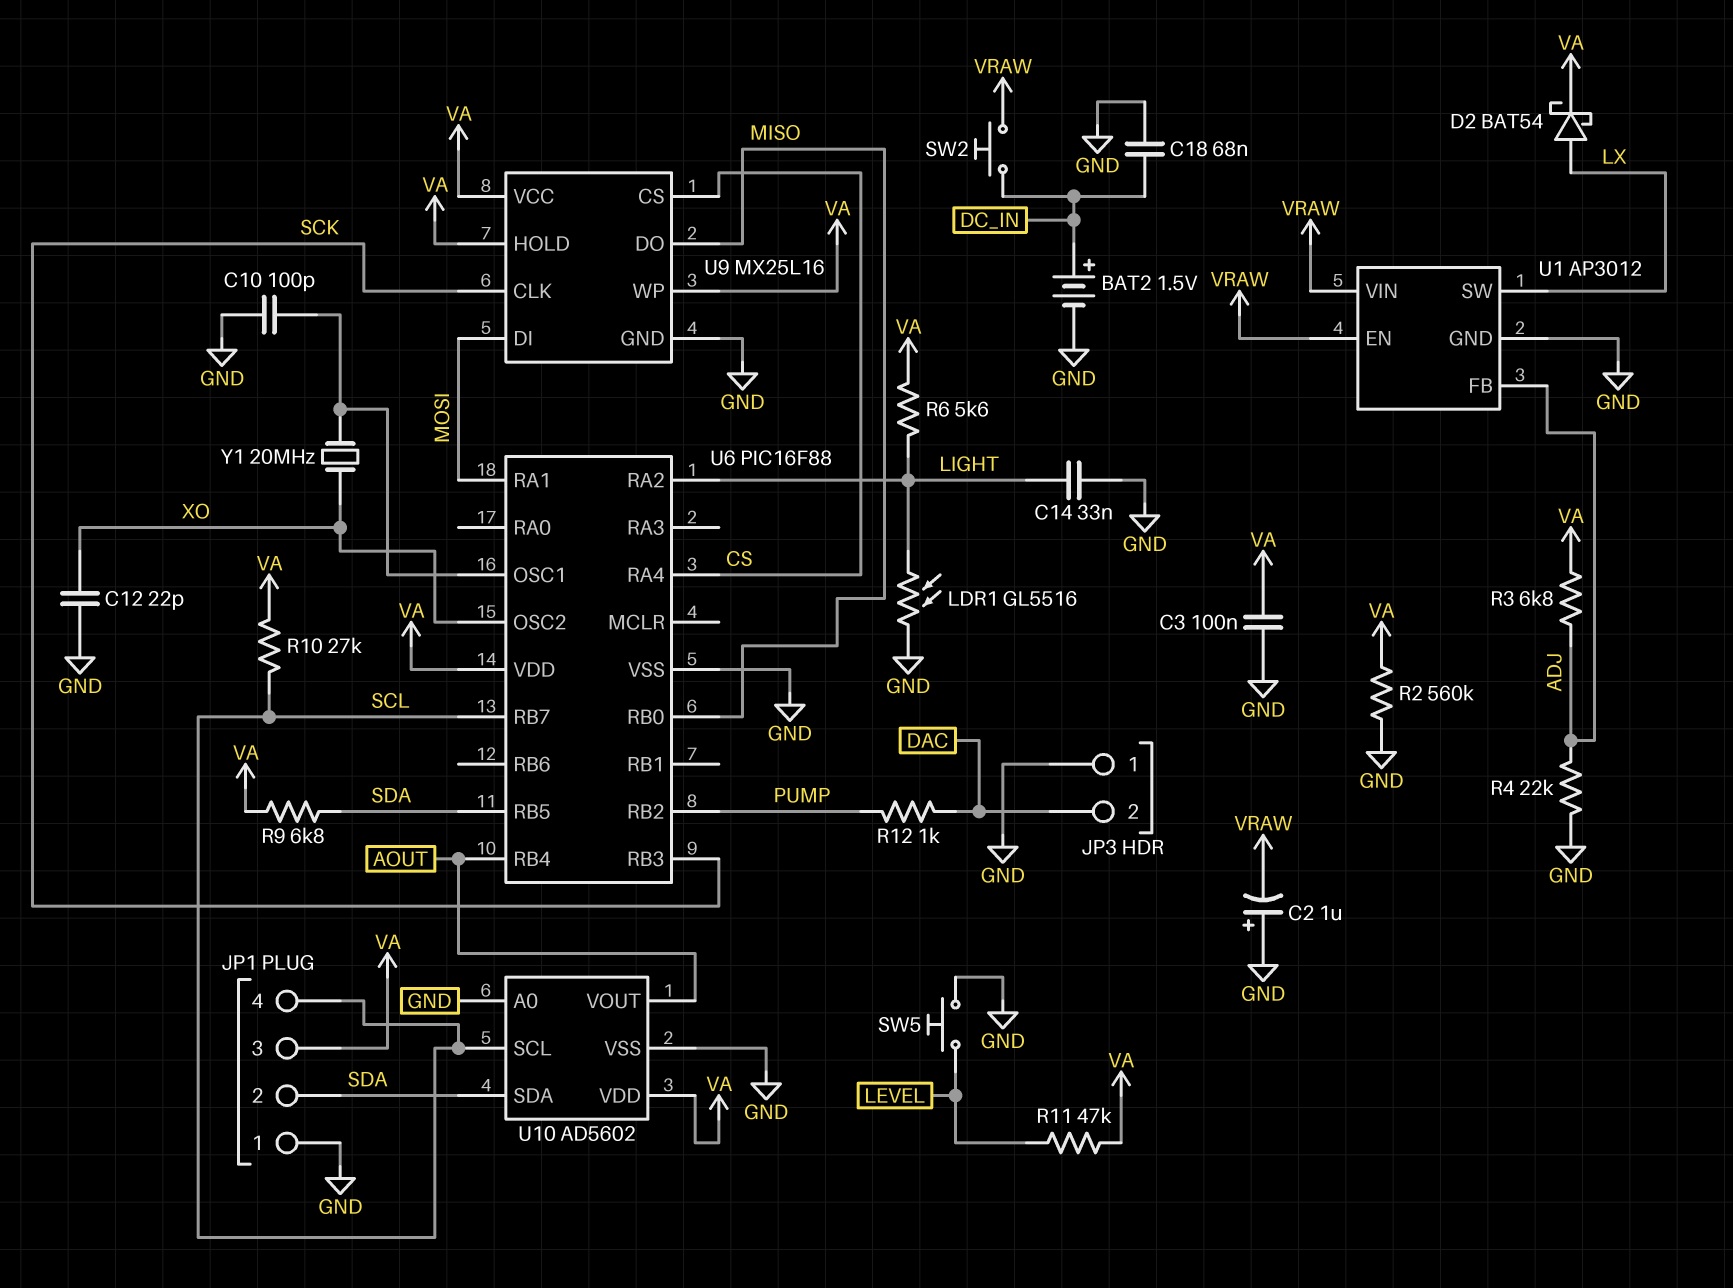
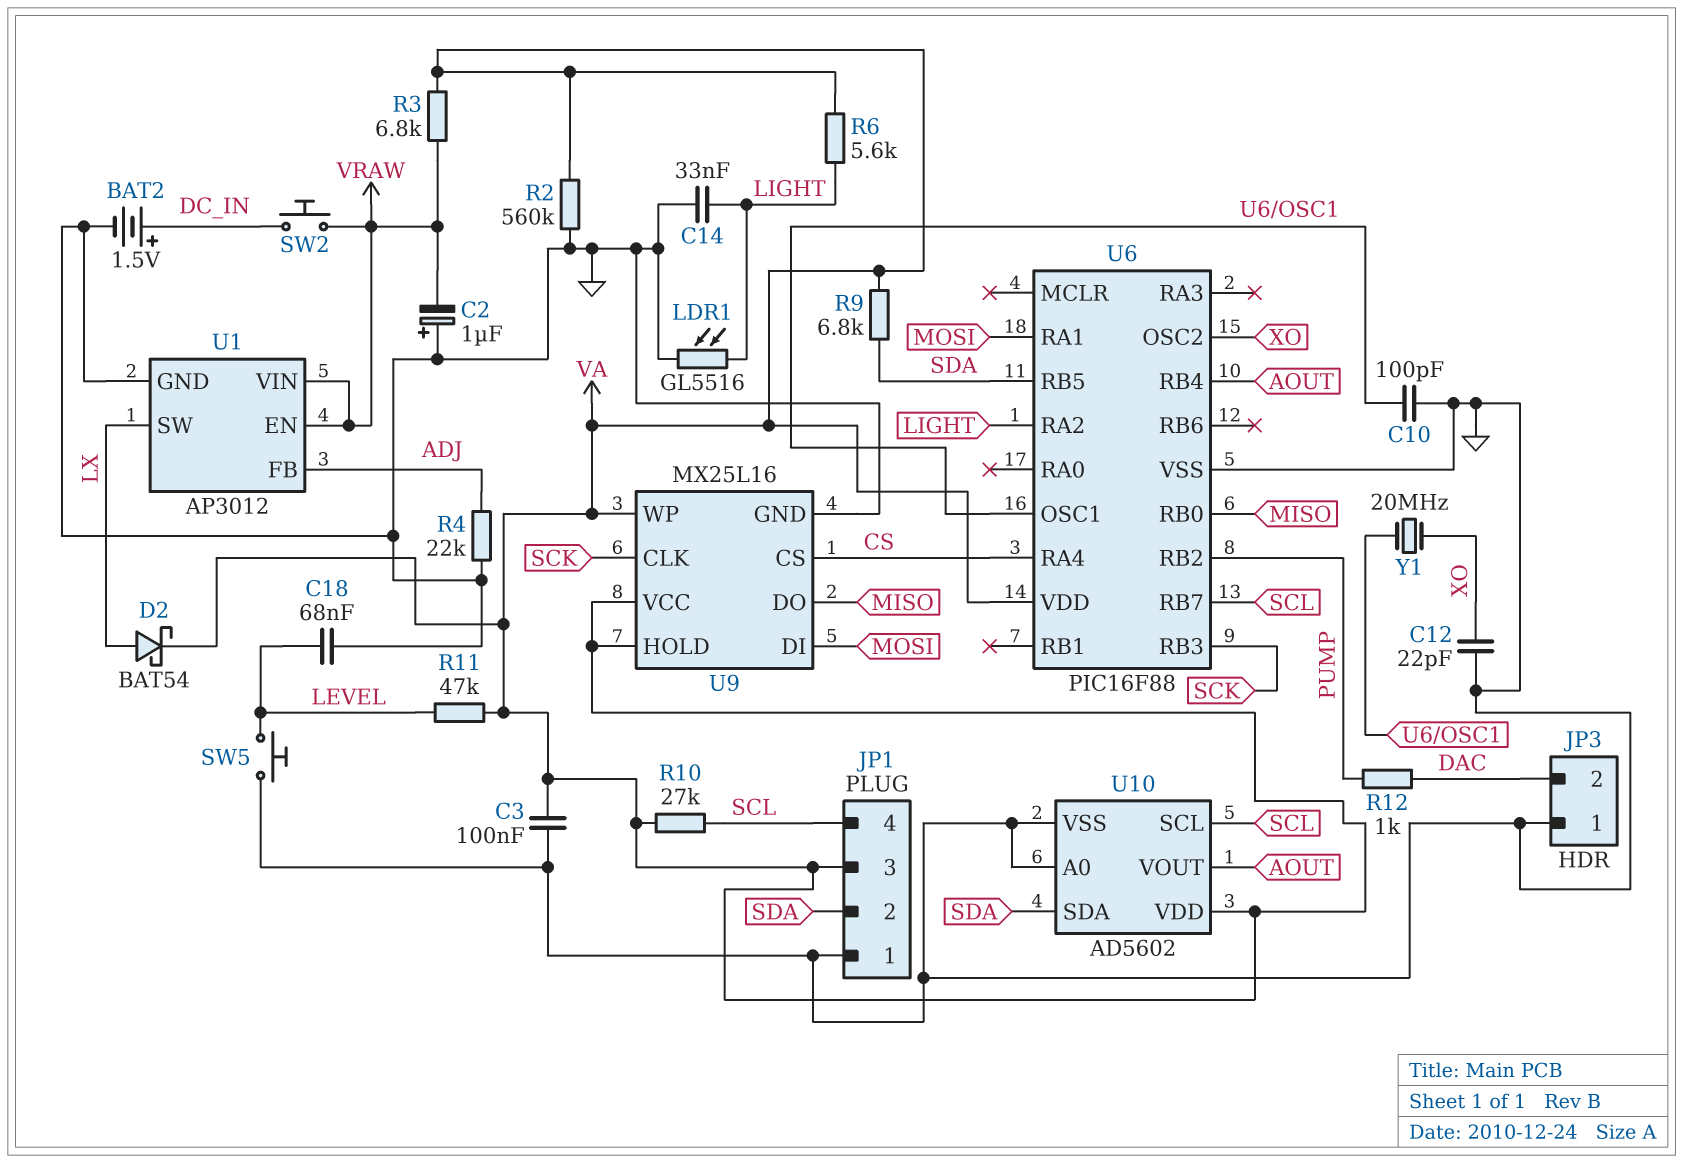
C18: 68nF (DC_IN, GND) -> 68nF (GND, LEVEL)
R3: 6.8k (ADJ, VA) -> 6.8k (VA, VRAW)

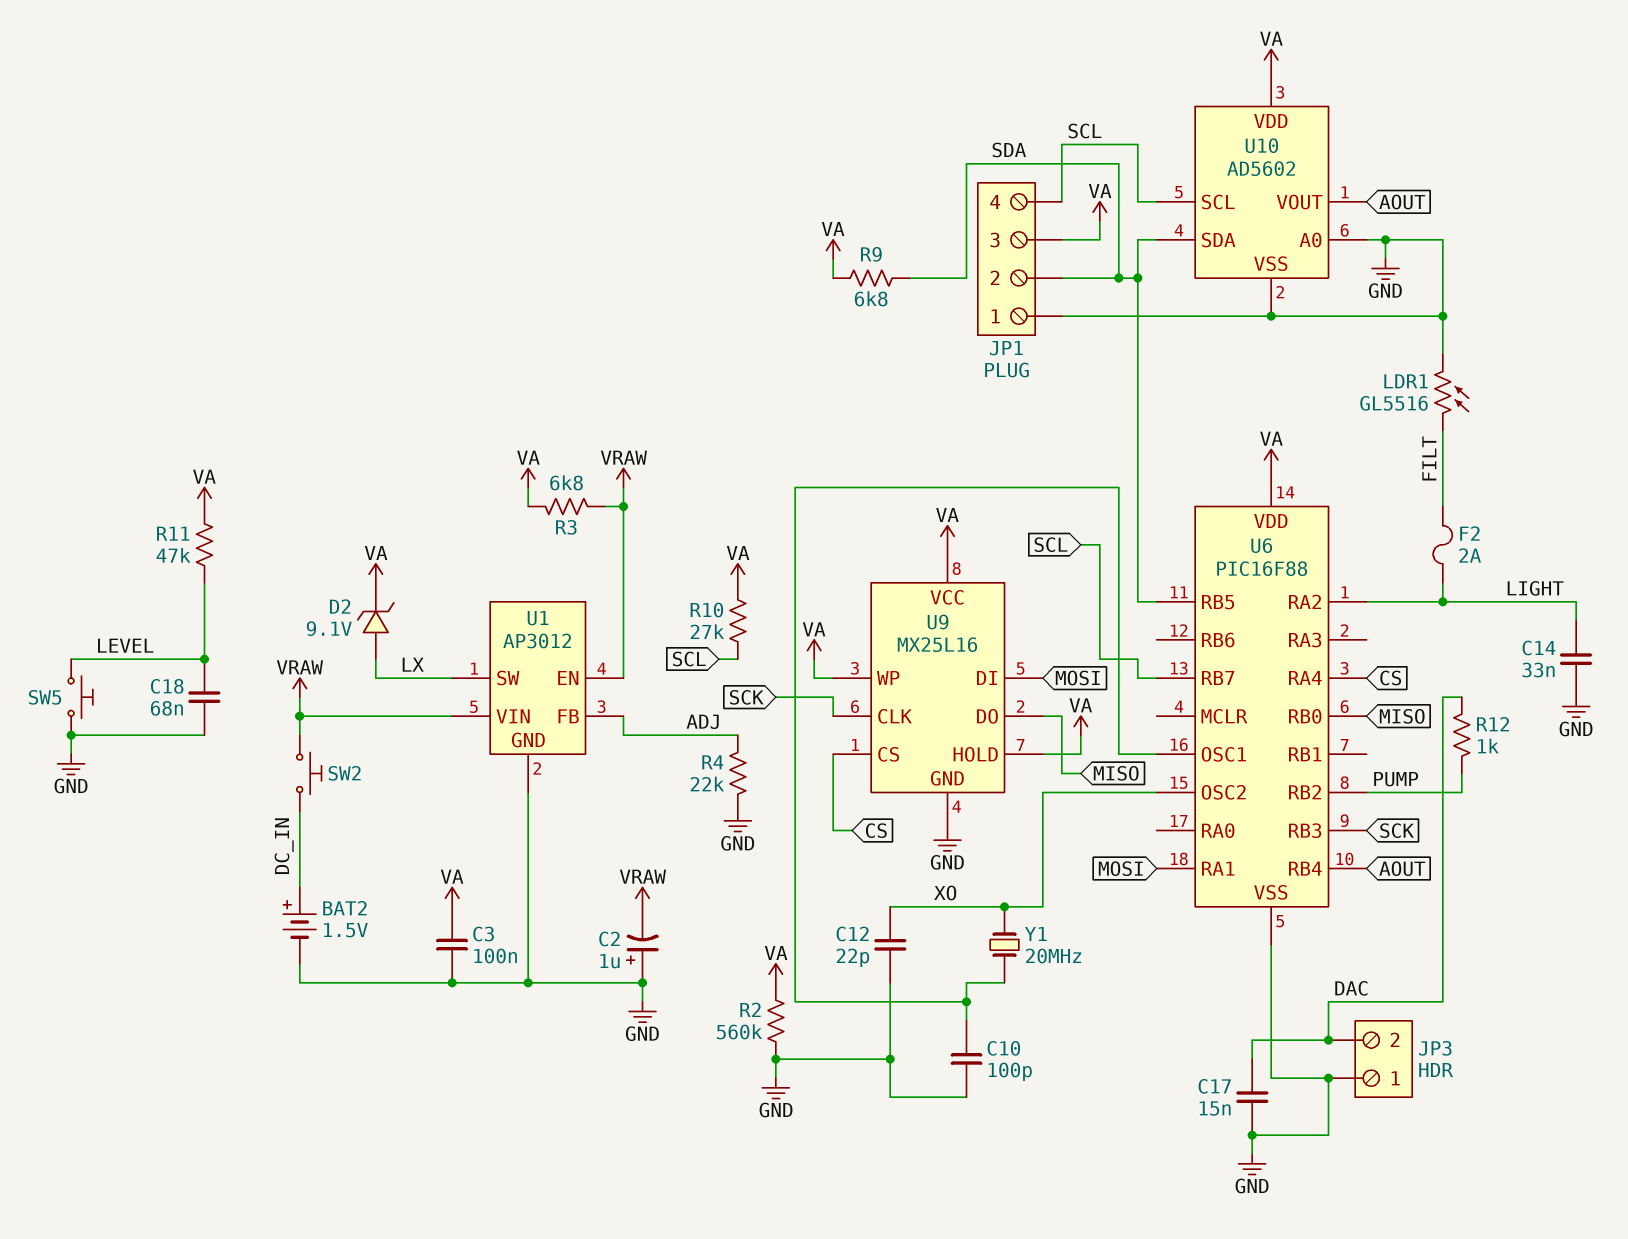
C17: none -> 15nF (DAC, GND)
D2: schottky BAT54 (A LX, K VA) -> zener 9.1V (A LX, K VA)
F2: none -> 2A (FILT, LIGHT)
LDR1: GL5516 (GND, LIGHT) -> GL5516 (FILT, GND)
R6: 5.6k (LIGHT, VA) -> none

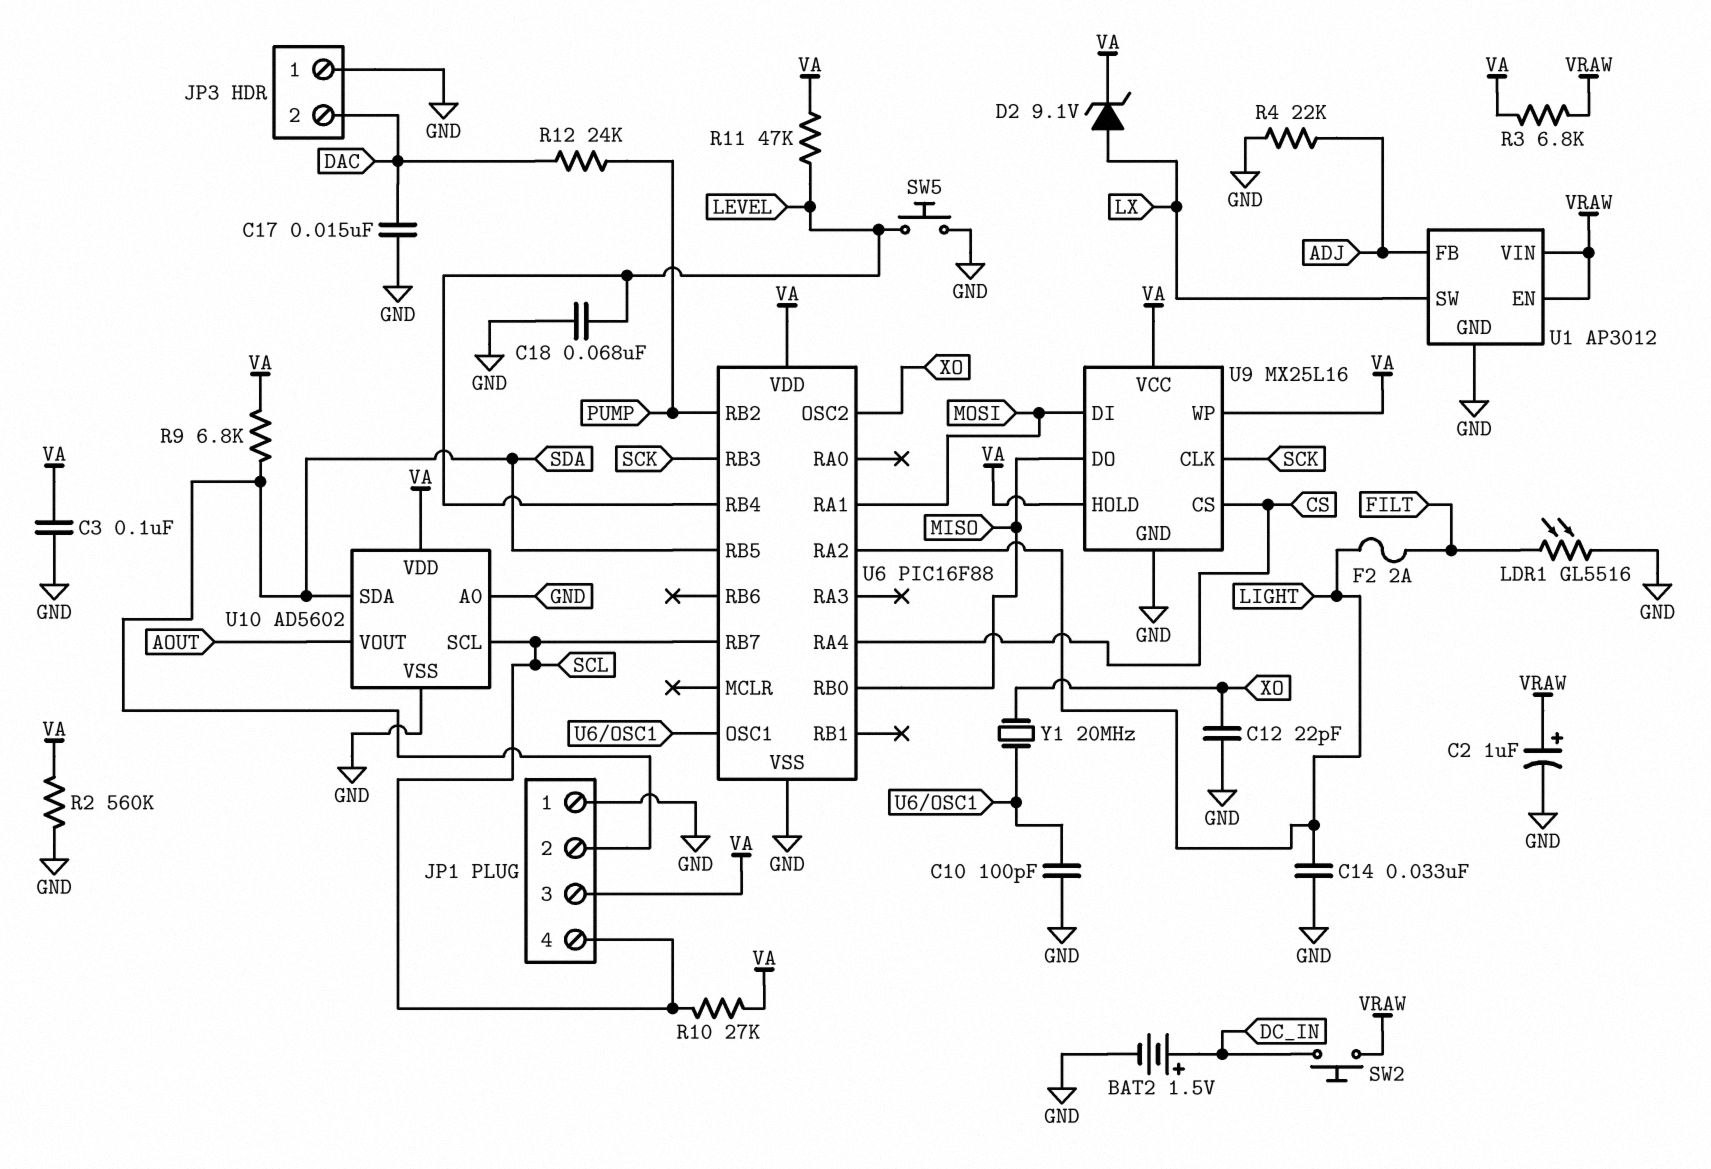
C2: 1uF (plus GND, minus VRAW) -> 1uF (plus VRAW, minus GND)
R12: 1k (DAC, PUMP) -> 24k (DAC, PUMP)
U6 pin RB4: AOUT -> LEVEL

